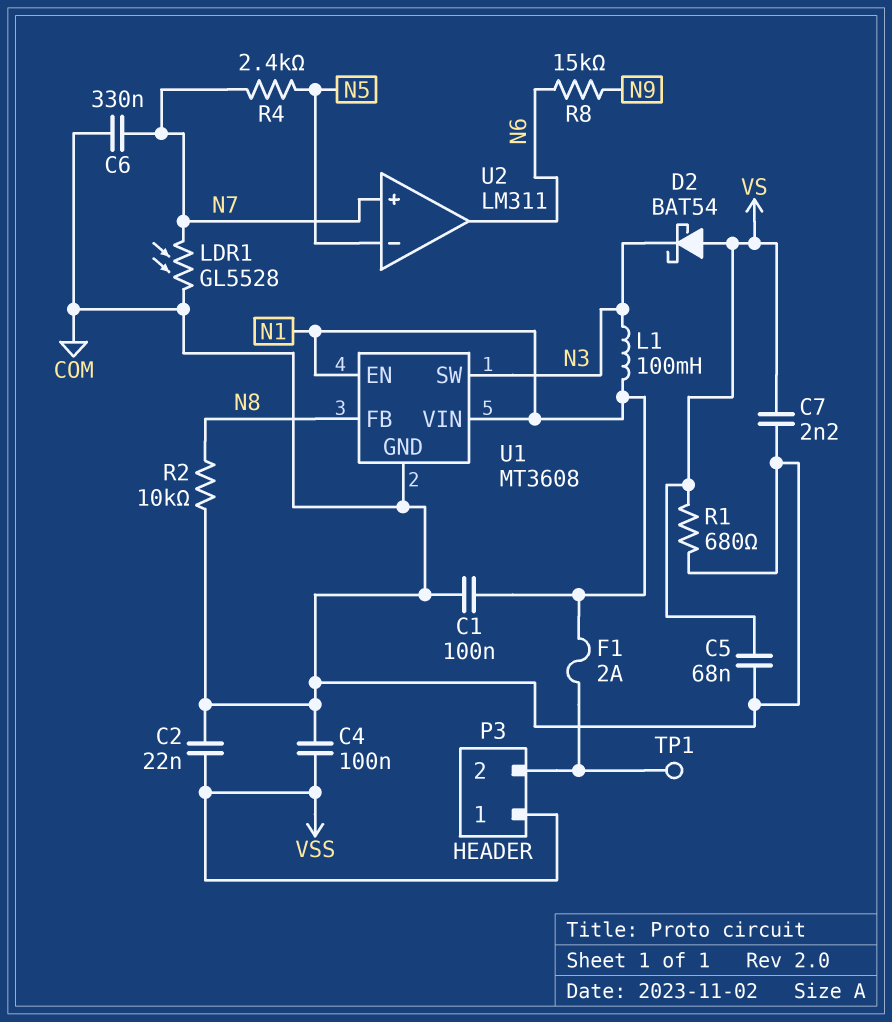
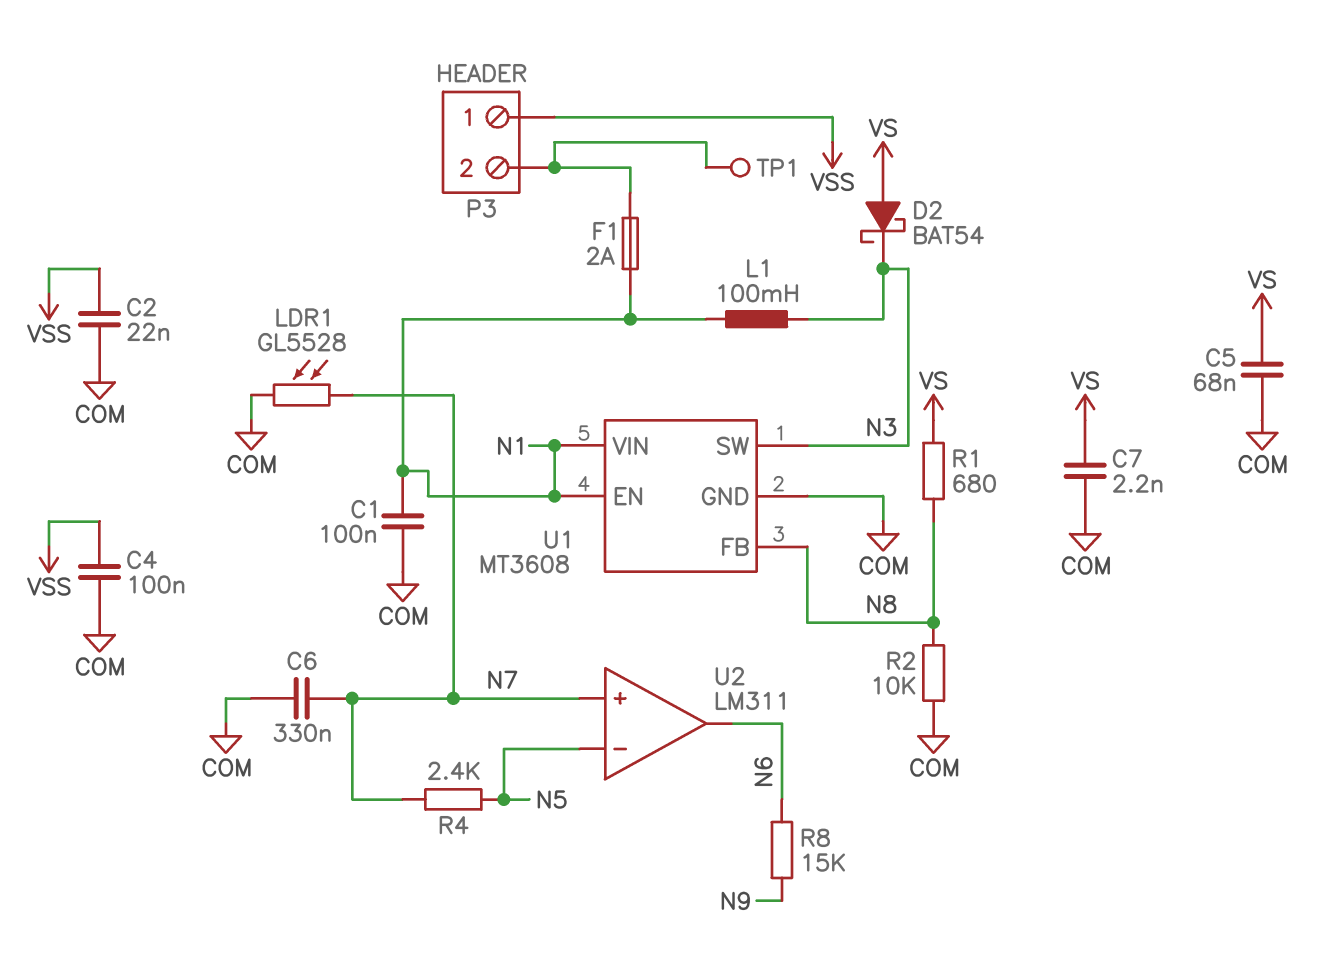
R1: 680 (COM, VS) -> 680 (N8, VS)

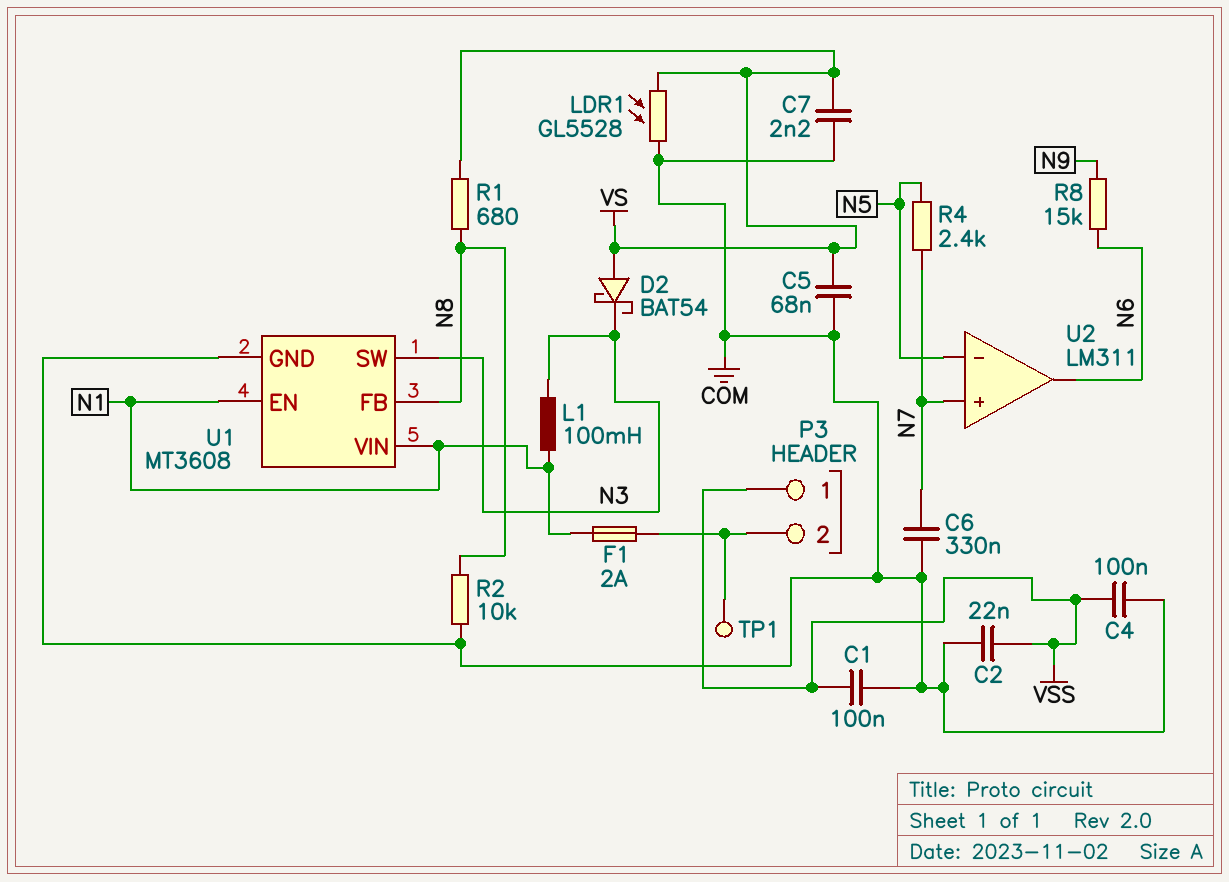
C1: 100nF (COM, N1) -> 100nF (COM, VSS)
LDR1: GL5528 (COM, N7) -> GL5528 (COM, VS)

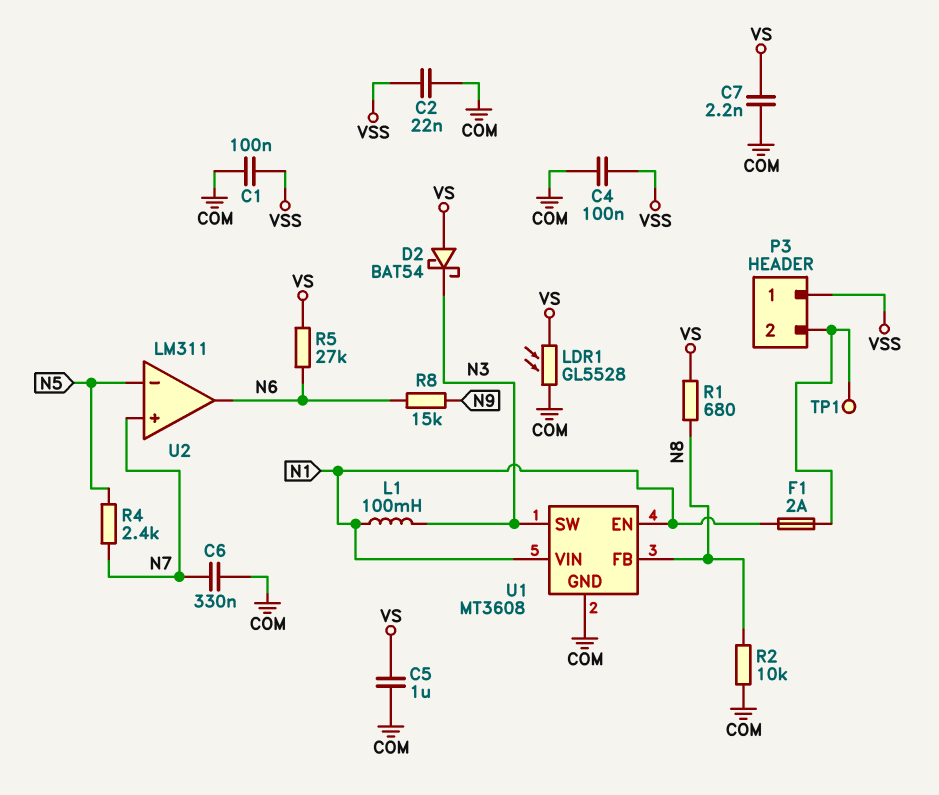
C5: 68nF (COM, VS) -> 1uF (COM, VS)
R5: none -> 27k (N6, VS)

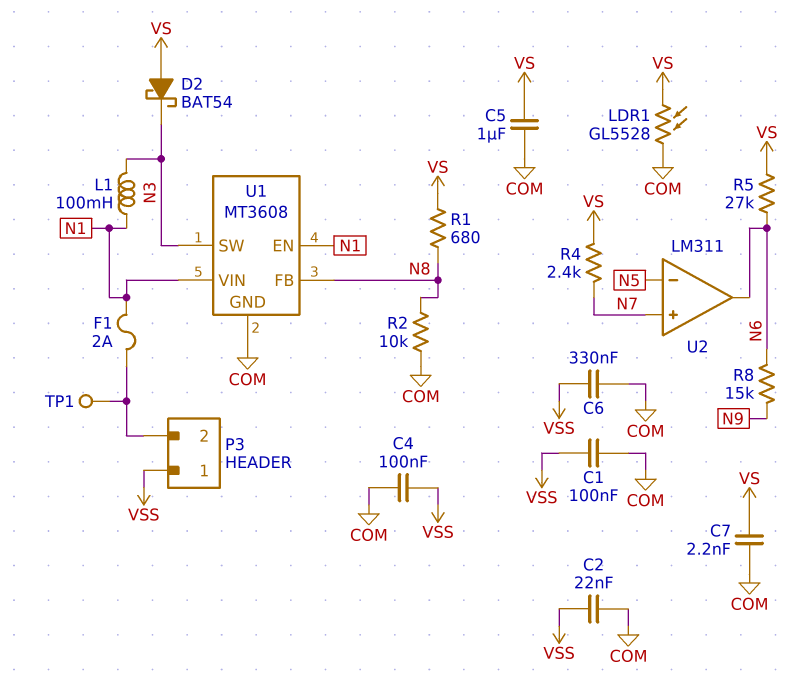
C6: 330nF (COM, N7) -> 330nF (COM, VSS)
R4: 2.4k (N5, N7) -> 2.4k (N7, VS)

